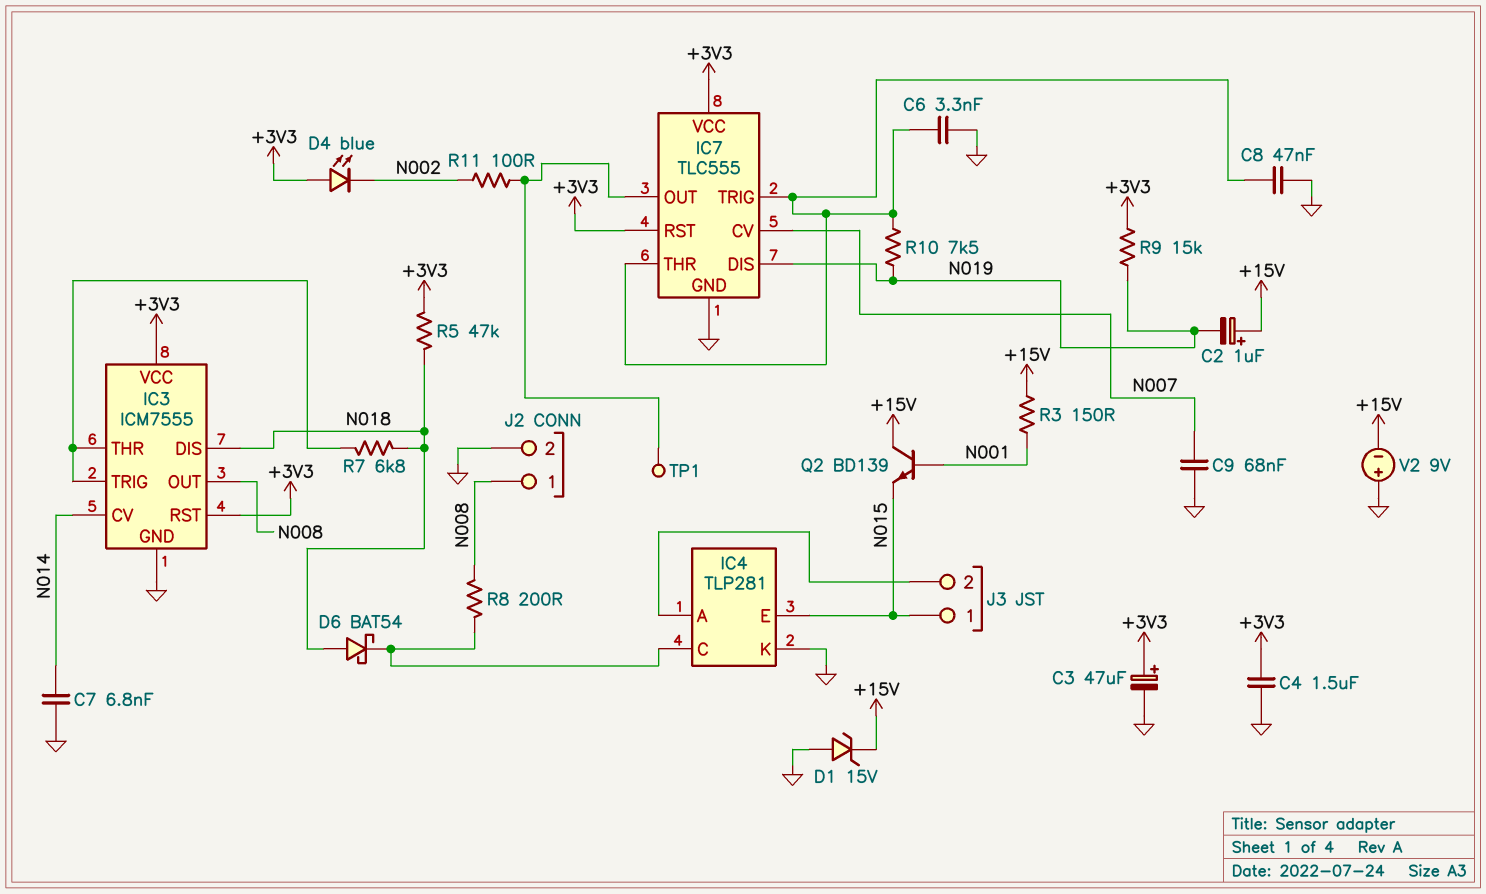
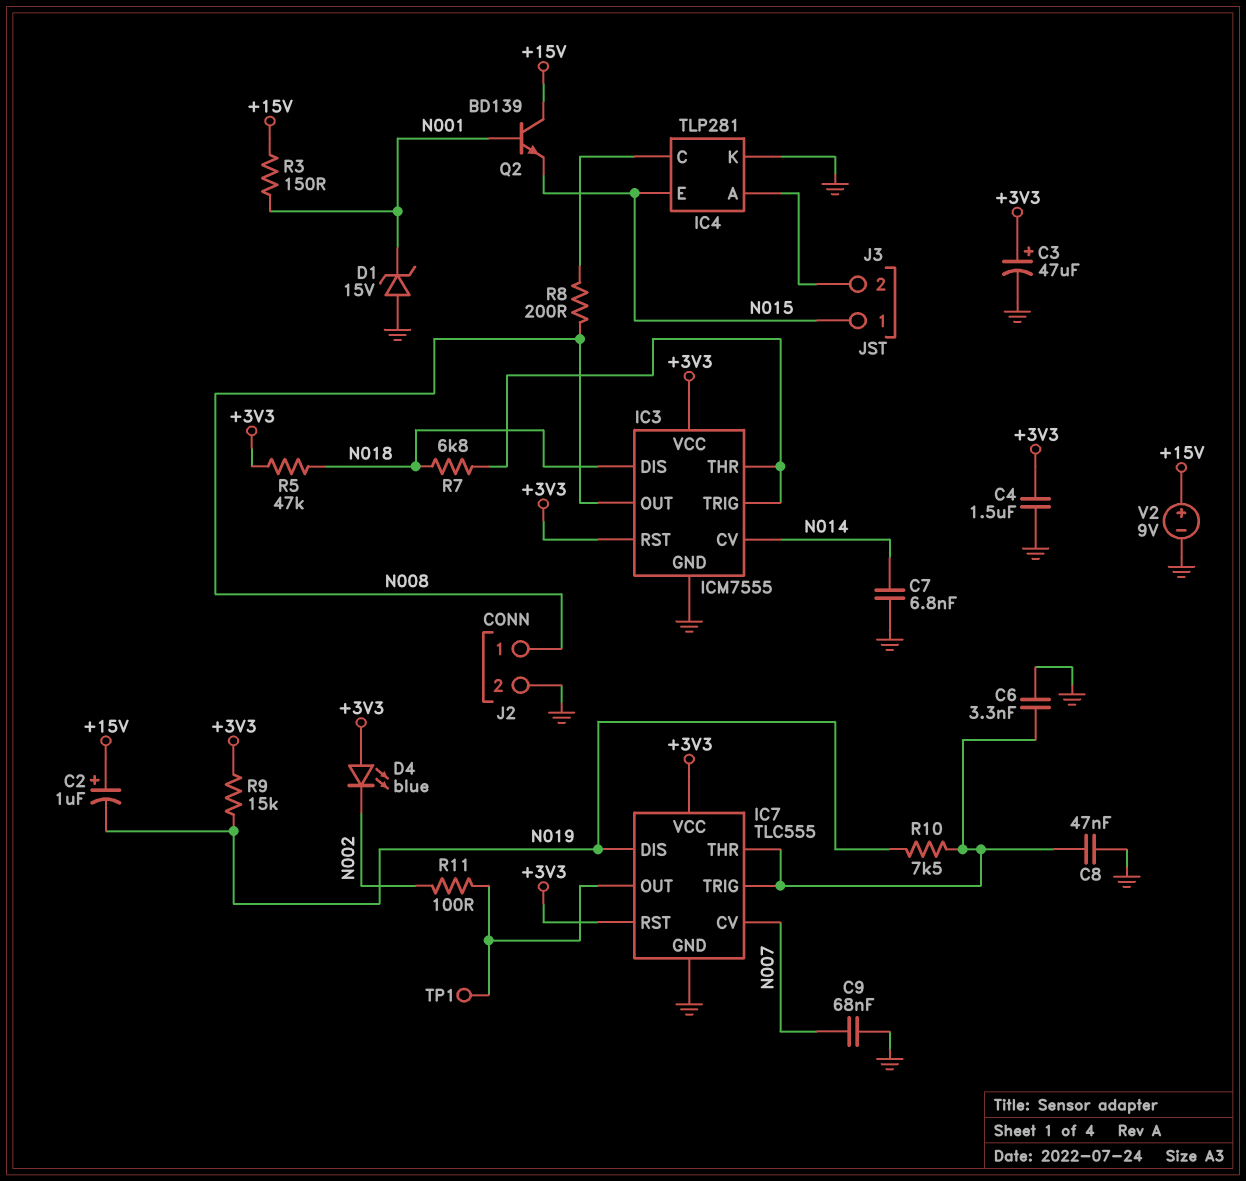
D1: zener 15V (A GND, K +15V) -> zener 15V (A GND, K N001)
D6: schottky BAT54 (A N018, K IC4/C) -> none
V2: 9V (plus GND, minus +15V) -> 9V (plus +15V, minus GND)

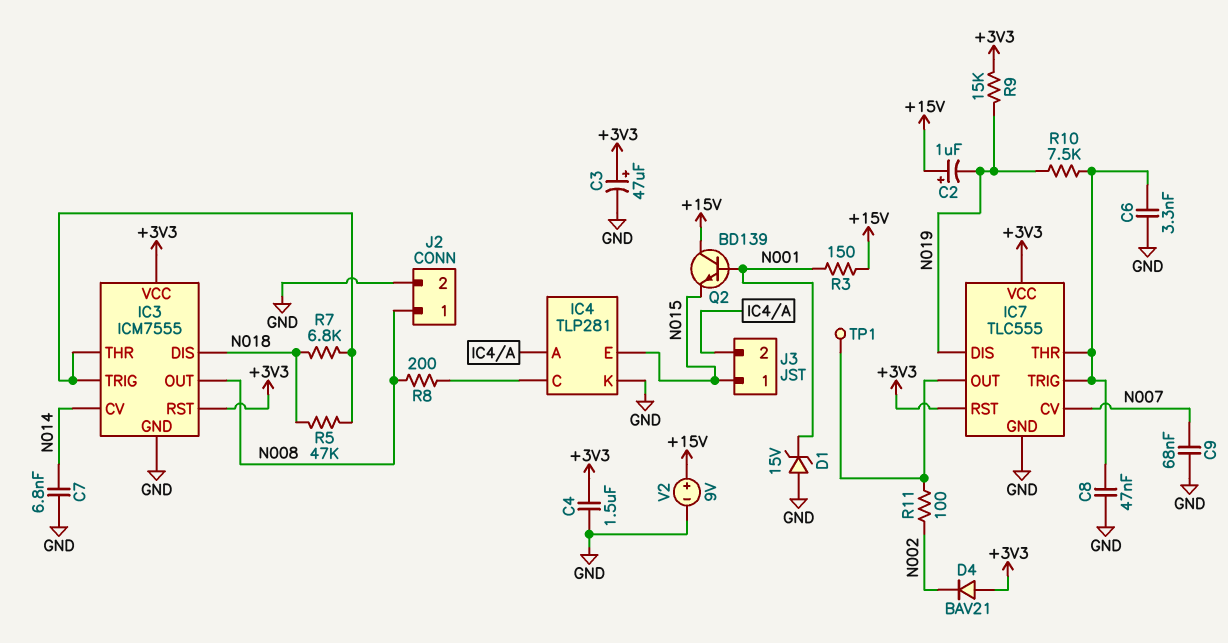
D4: LED blue (A +3V3, K N002) -> diode BAV21 (A +3V3, K N002)
R5: 47k (+3V3, N018) -> 47k (IC3/THR, N018)

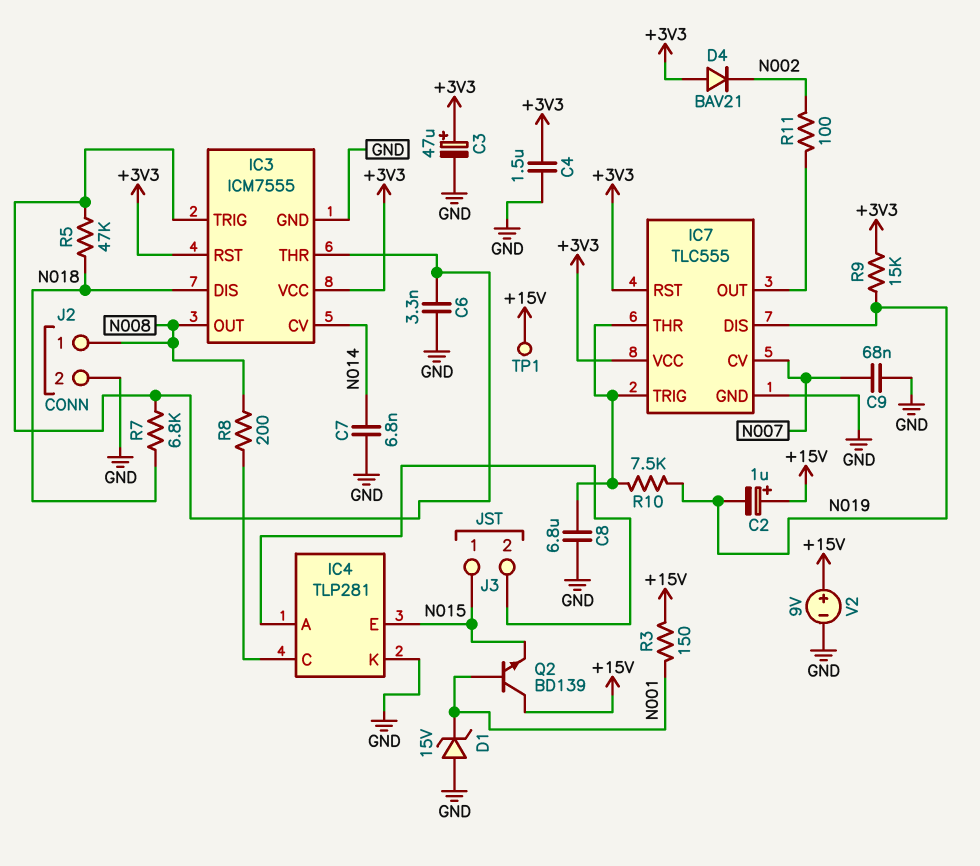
C6: 3.3nF (GND, IC7/THR) -> 3.3nF (GND, IC3/THR)
C8: 47nF (GND, IC7/THR) -> 6.8uF (GND, IC7/THR)
TP1: test point (IC7/OUT) -> test point (+15V)

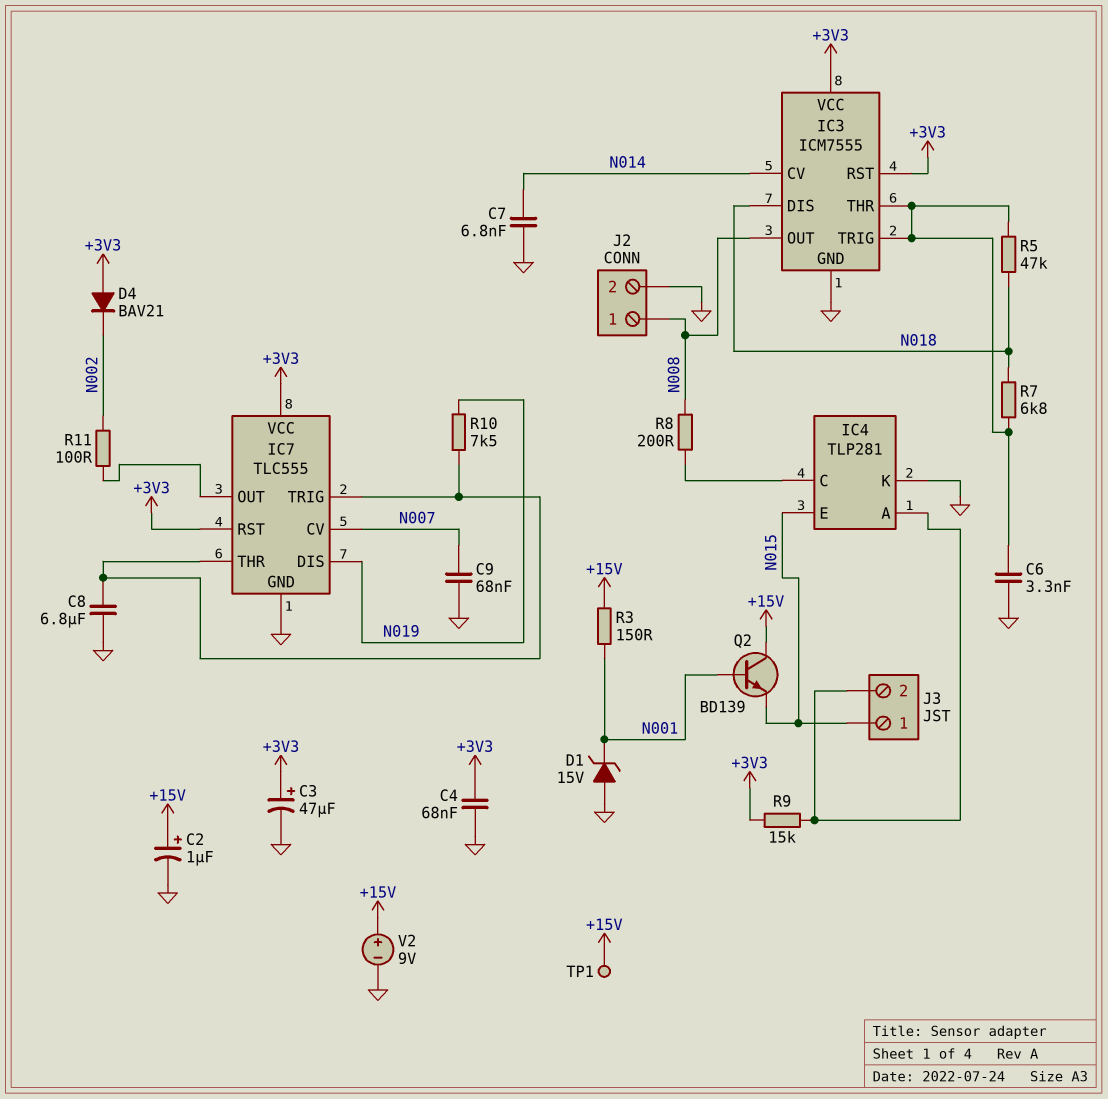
C2: 1uF (plus +15V, minus N019) -> 1uF (plus +15V, minus GND)
C4: 1.5uF (+3V3, GND) -> 68nF (+3V3, GND)
R9: 15k (+3V3, N019) -> 15k (+3V3, IC4/A)

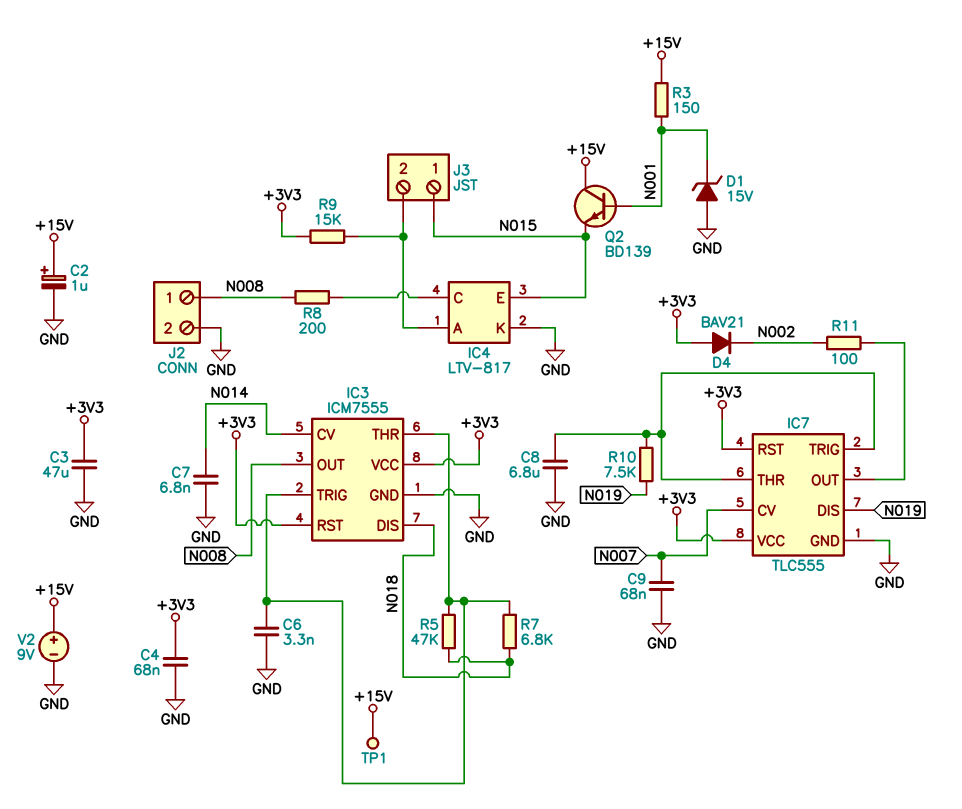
C3: 47uF (plus +3V3, minus GND) -> 47uF (+3V3, GND)
IC4: TLP281 -> LTV-817

